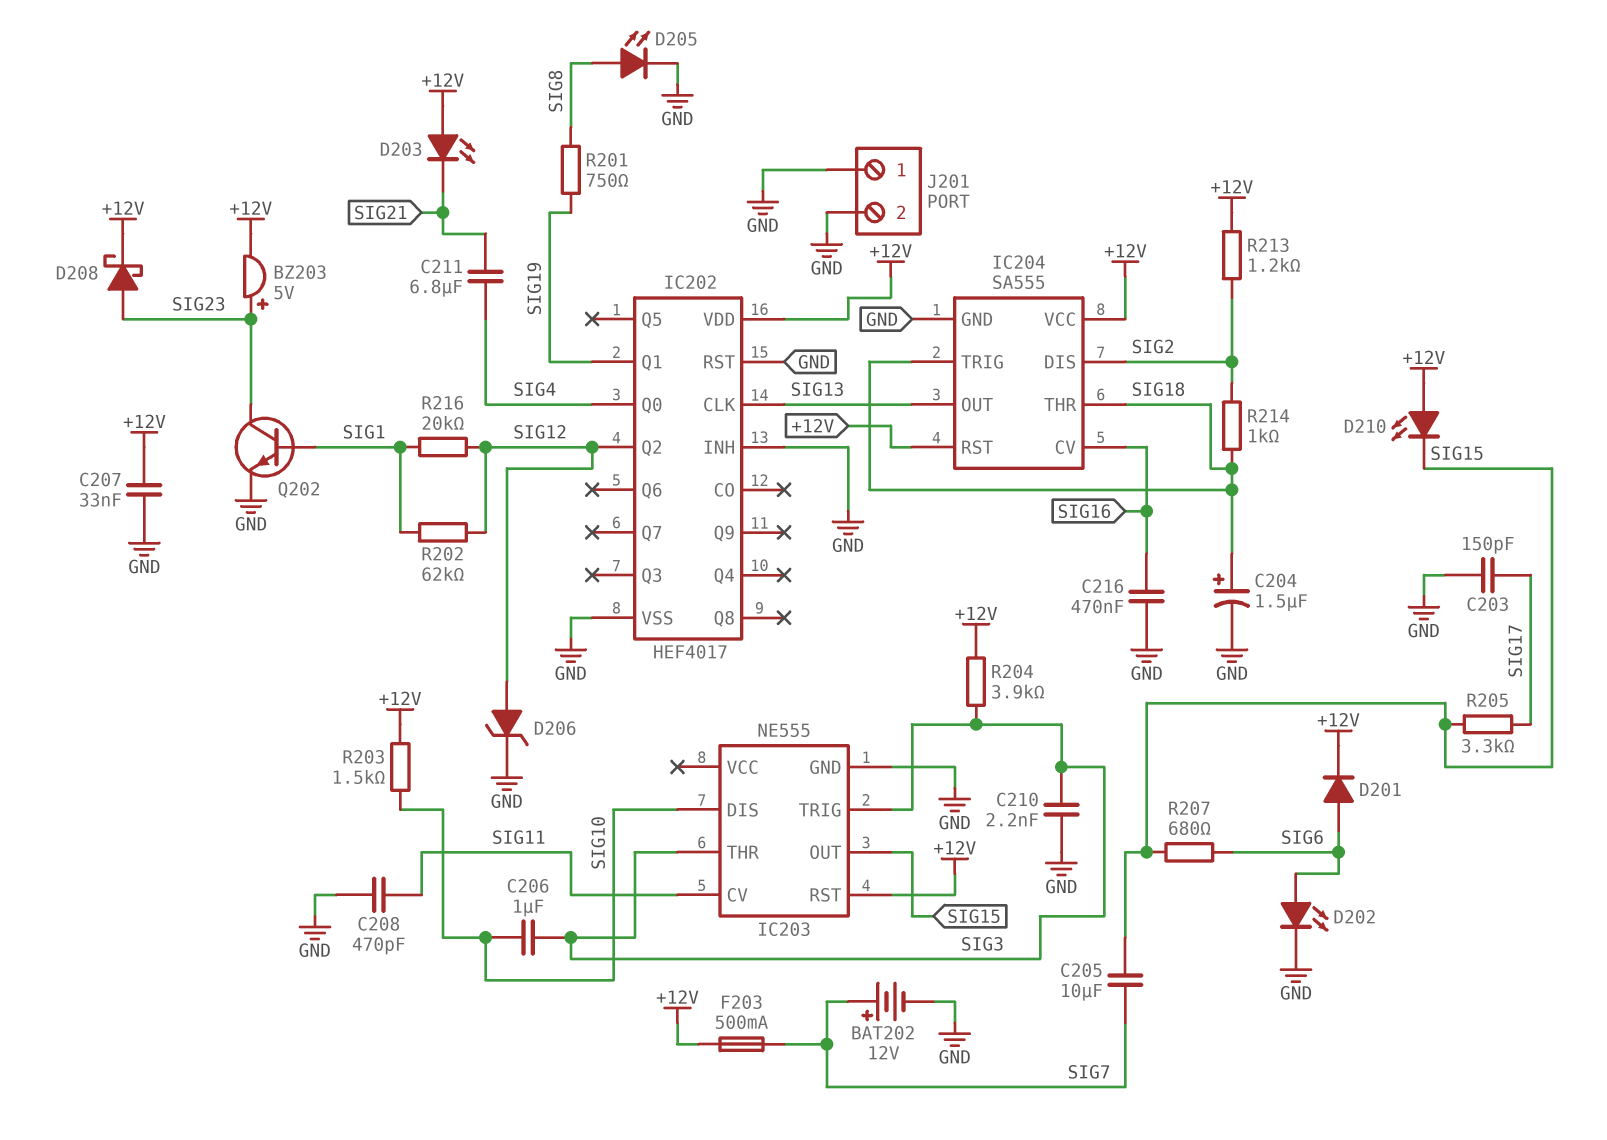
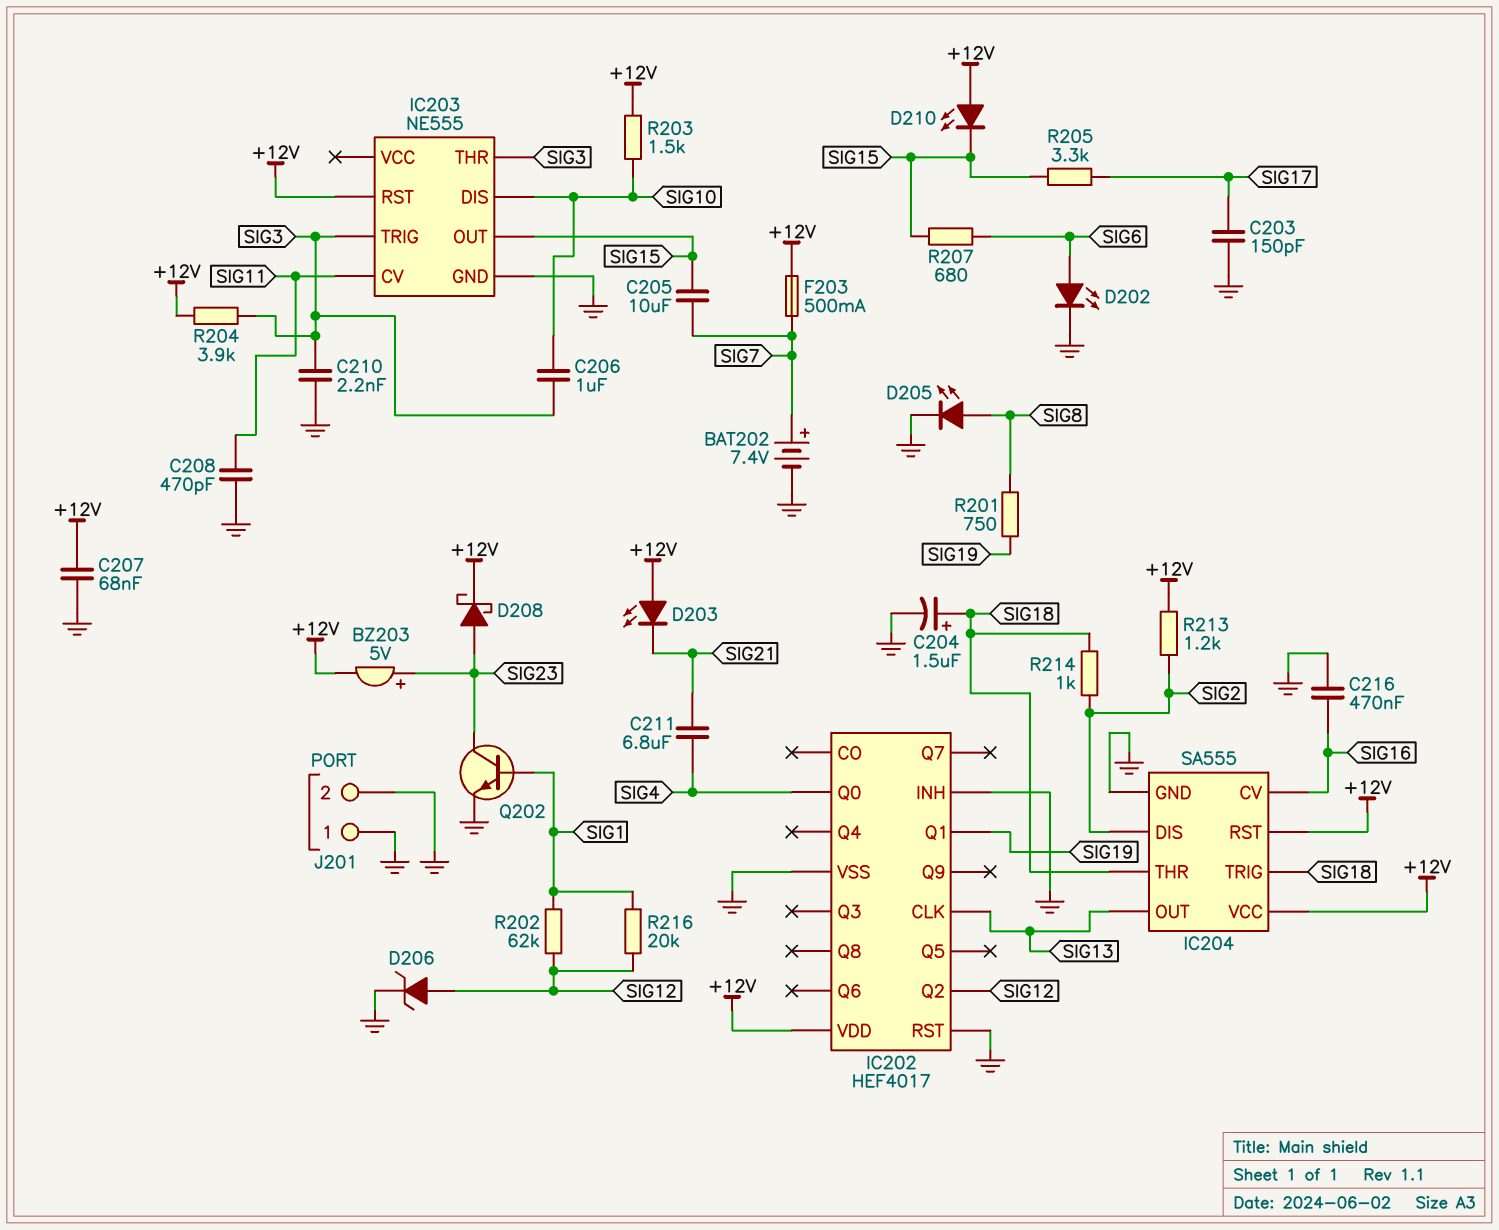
BAT202: 12V (plus SIG7, minus GND) -> 7.4V (plus SIG7, minus GND)
C207: 33nF (+12V, GND) -> 68nF (+12V, GND)
D201: diode (A SIG6, K +12V) -> none

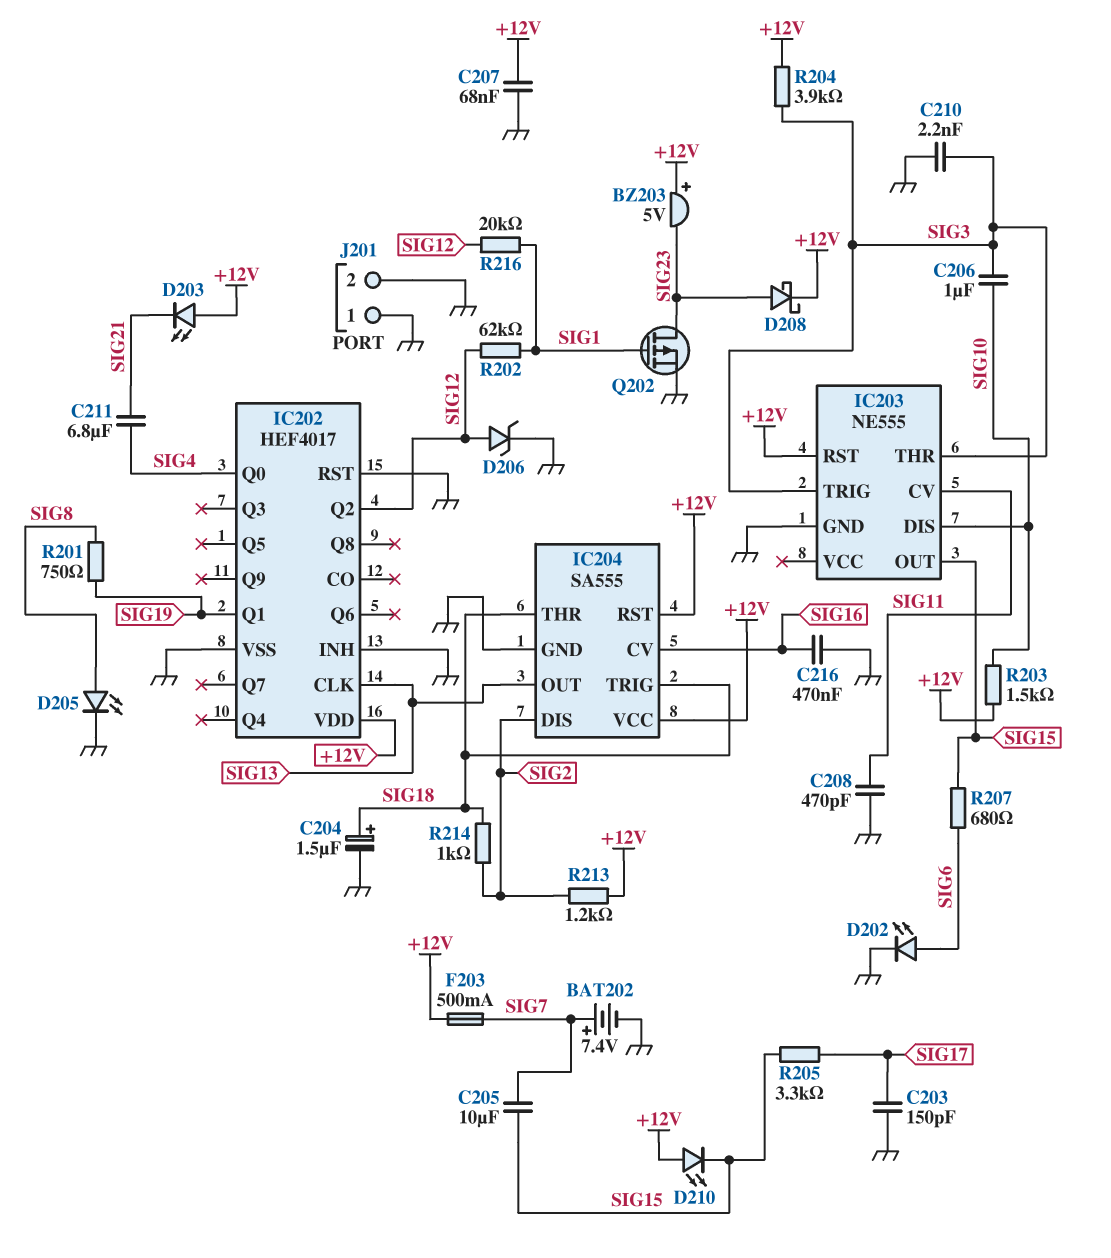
BZ203: buzzer 5V (plus SIG23, minus +12V) -> buzzer 5V (plus +12V, minus SIG23)
Q202: NPN (B SIG1, C SIG23, E GND) -> PMOS (G SIG1, D SIG23, S GND)

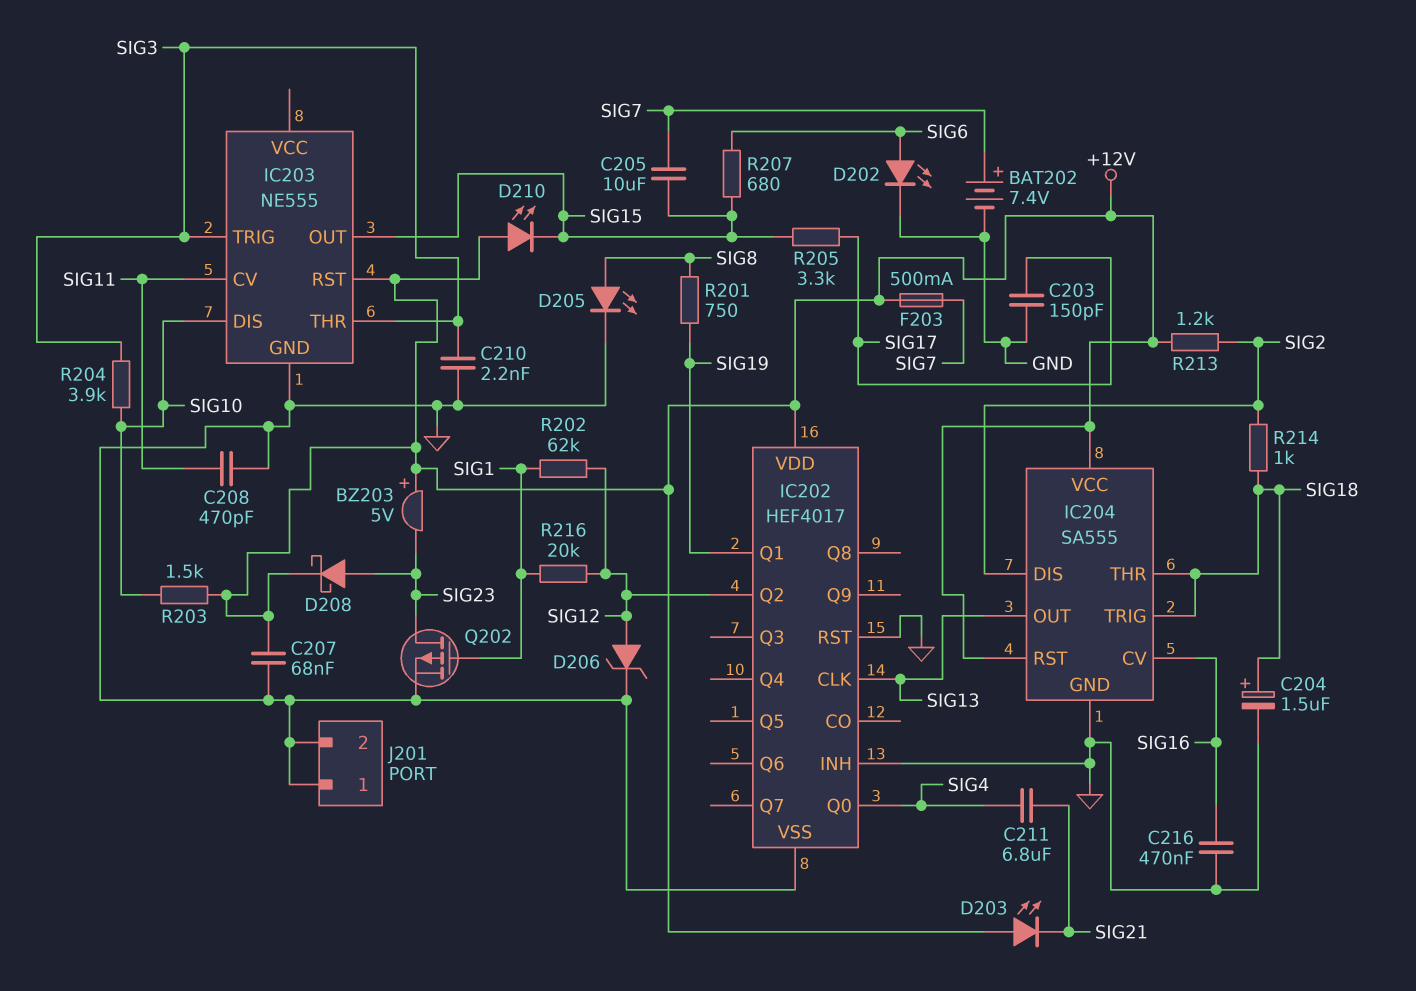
C206: 1uF (SIG3, SIG10) -> none
R204: 3.9k (+12V, SIG3) -> 3.9k (SIG3, SIG10)

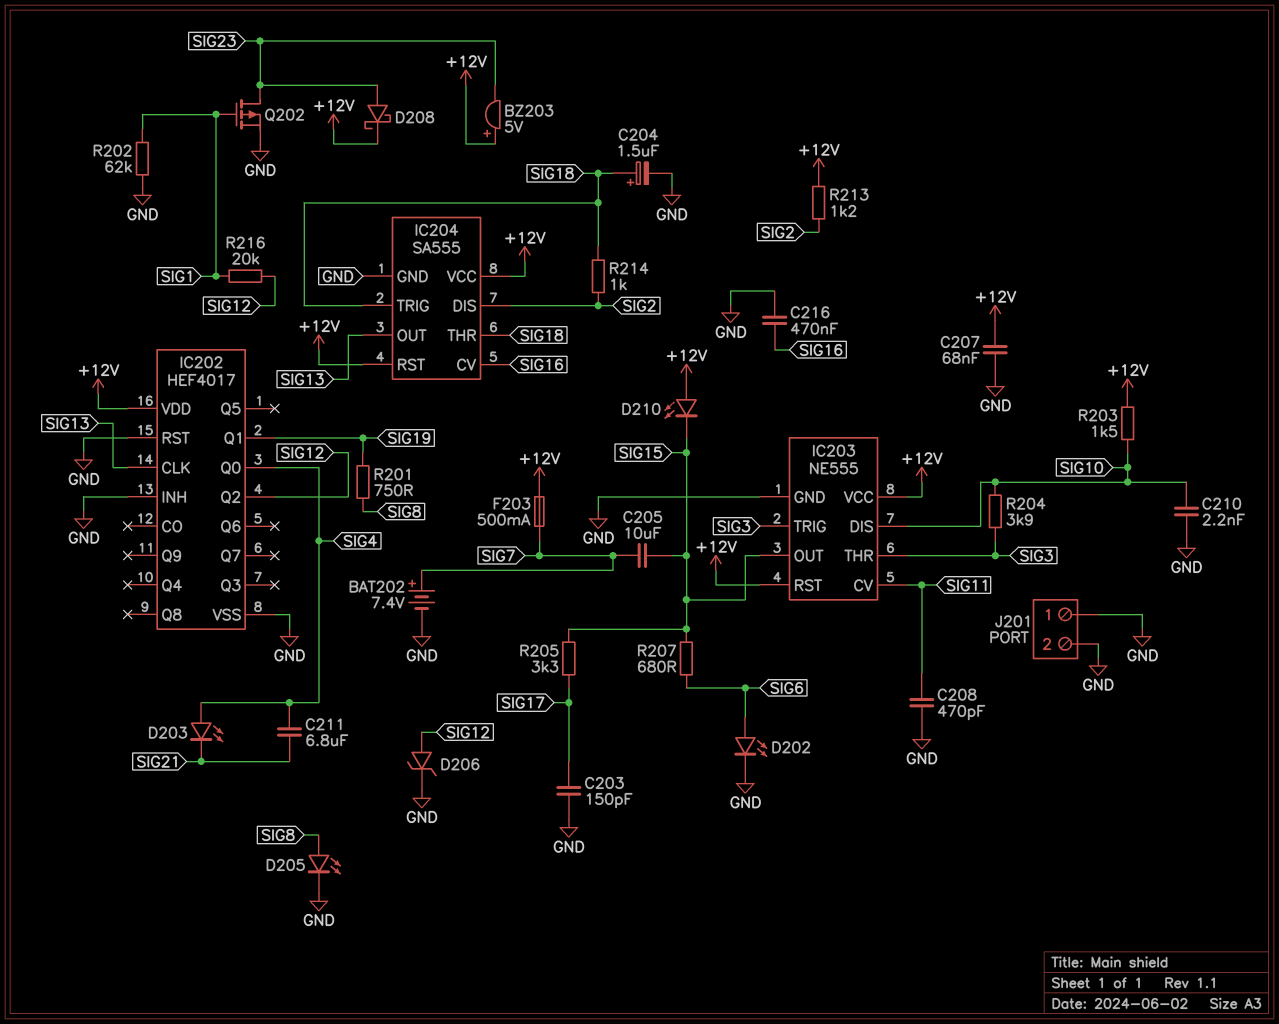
C210: 2.2nF (GND, SIG3) -> 2.2nF (GND, SIG10)
D203: LED (A +12V, K SIG21) -> LED (A SIG4, K SIG21)
IC203 pin VCC: none -> +12V
R202: 62k (SIG1, SIG12) -> 62k (GND, SIG1)

